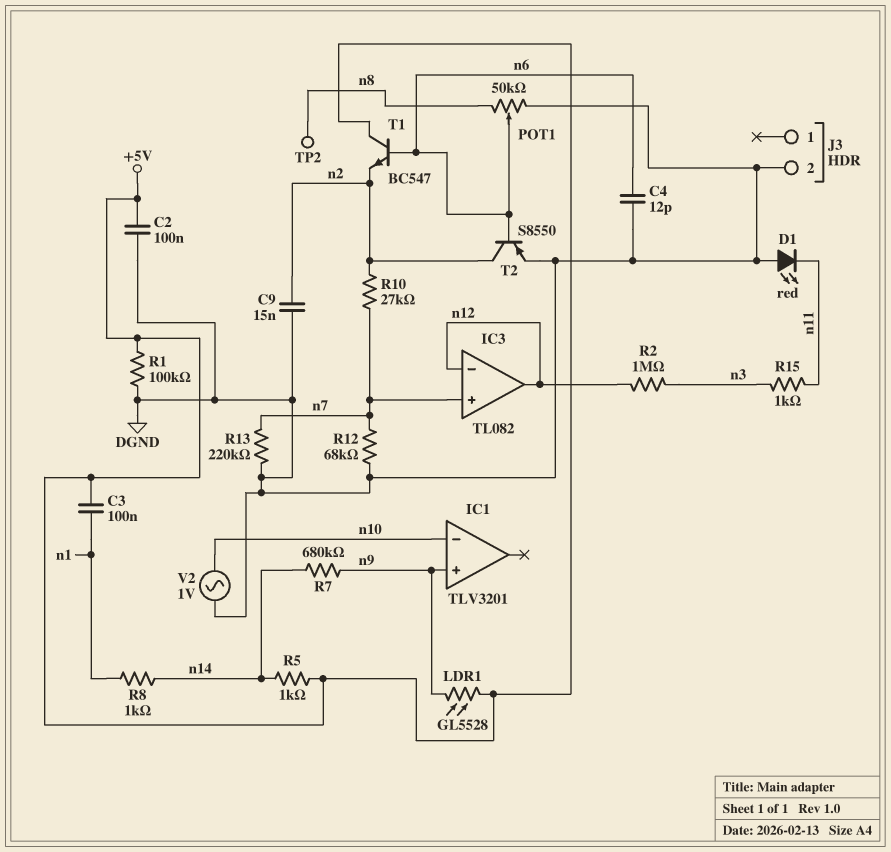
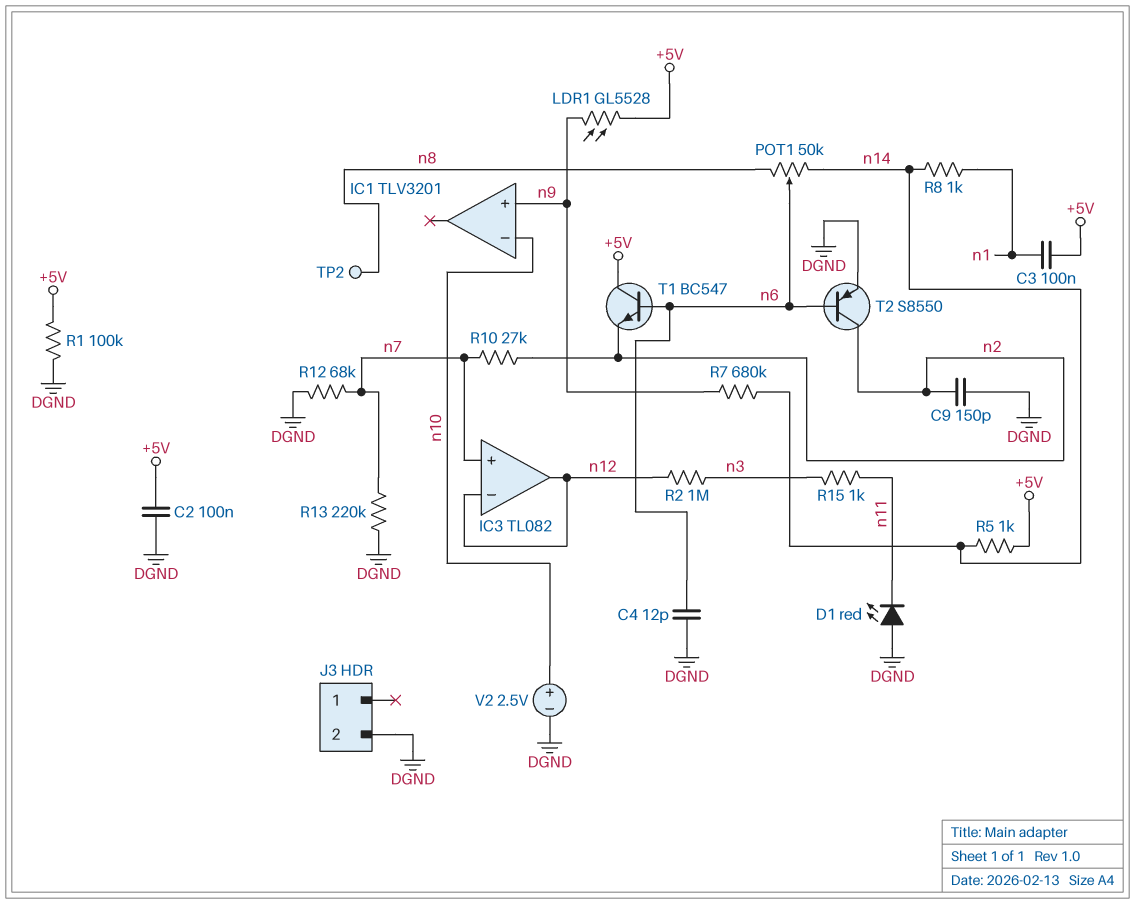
C9: 15nF (DGND, n2) -> 150pF (DGND, n2)
POT1: 50k (DGND, n8, wiper n6) -> 50k (n8, n14, wiper n6)
V2: AC 1V (DGND, n10) -> 2.5V (plus n10, minus DGND)

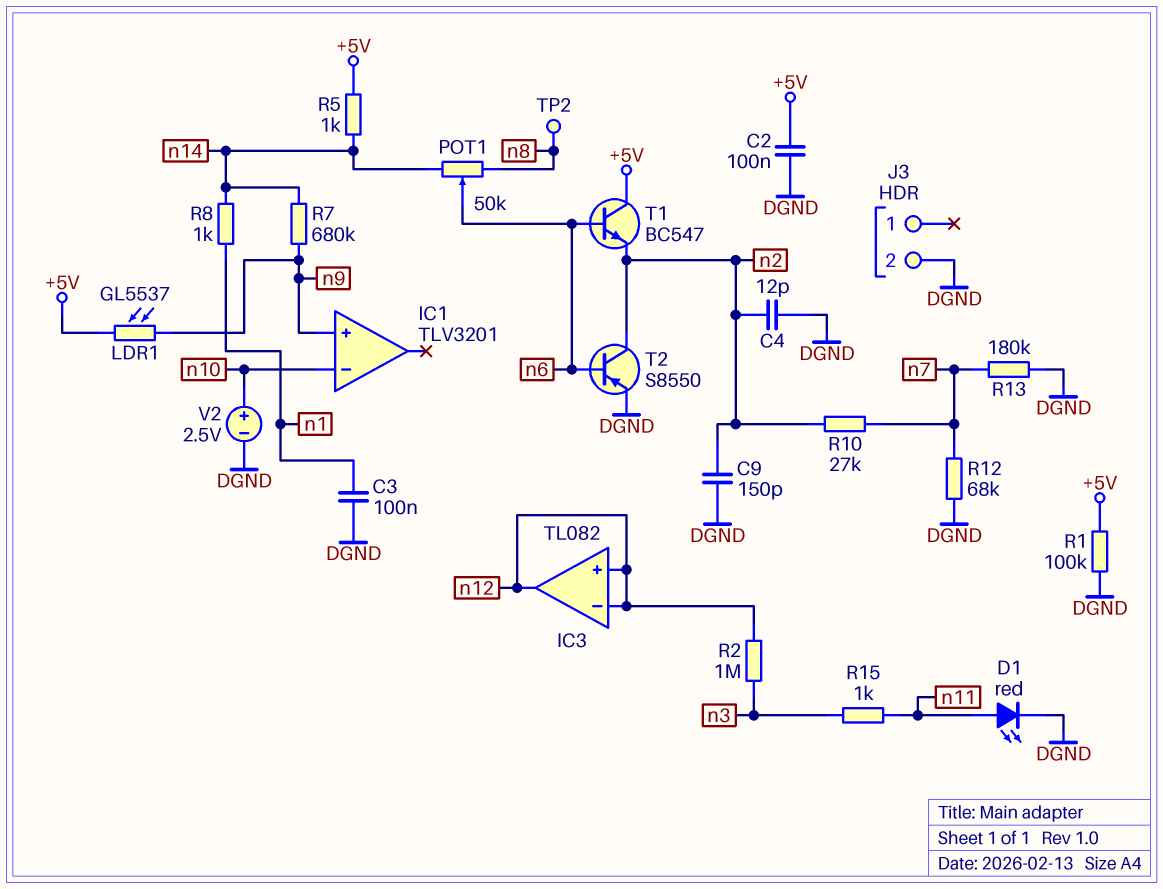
C3: 100nF (+5V, n1) -> 100nF (DGND, n1)
C4: 12pF (DGND, n6) -> 12pF (DGND, n2)
D1: LED red (A DGND, K n11) -> LED red (A n11, K DGND)
IC3 pin in+: n7 -> n12
LDR1: GL5528 (+5V, n9) -> GL5537 (+5V, n9)
R13: 220k (DGND, n7) -> 180k (DGND, n7)

